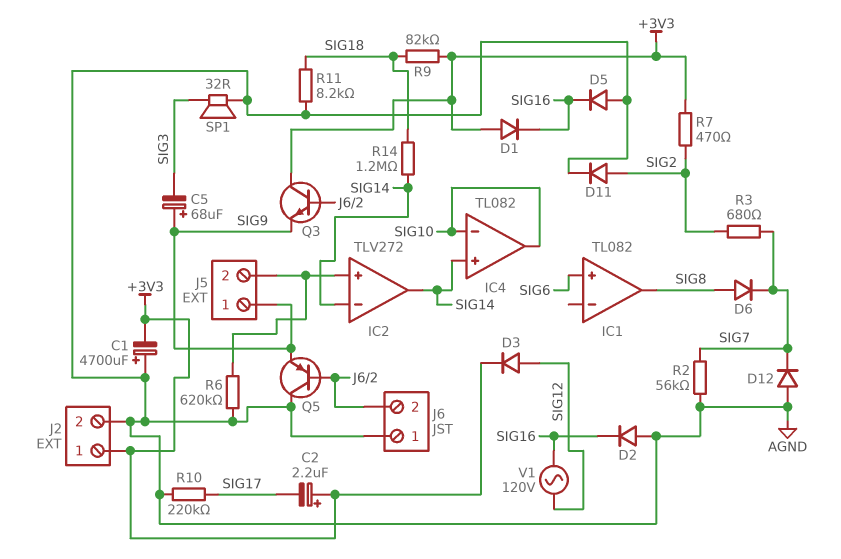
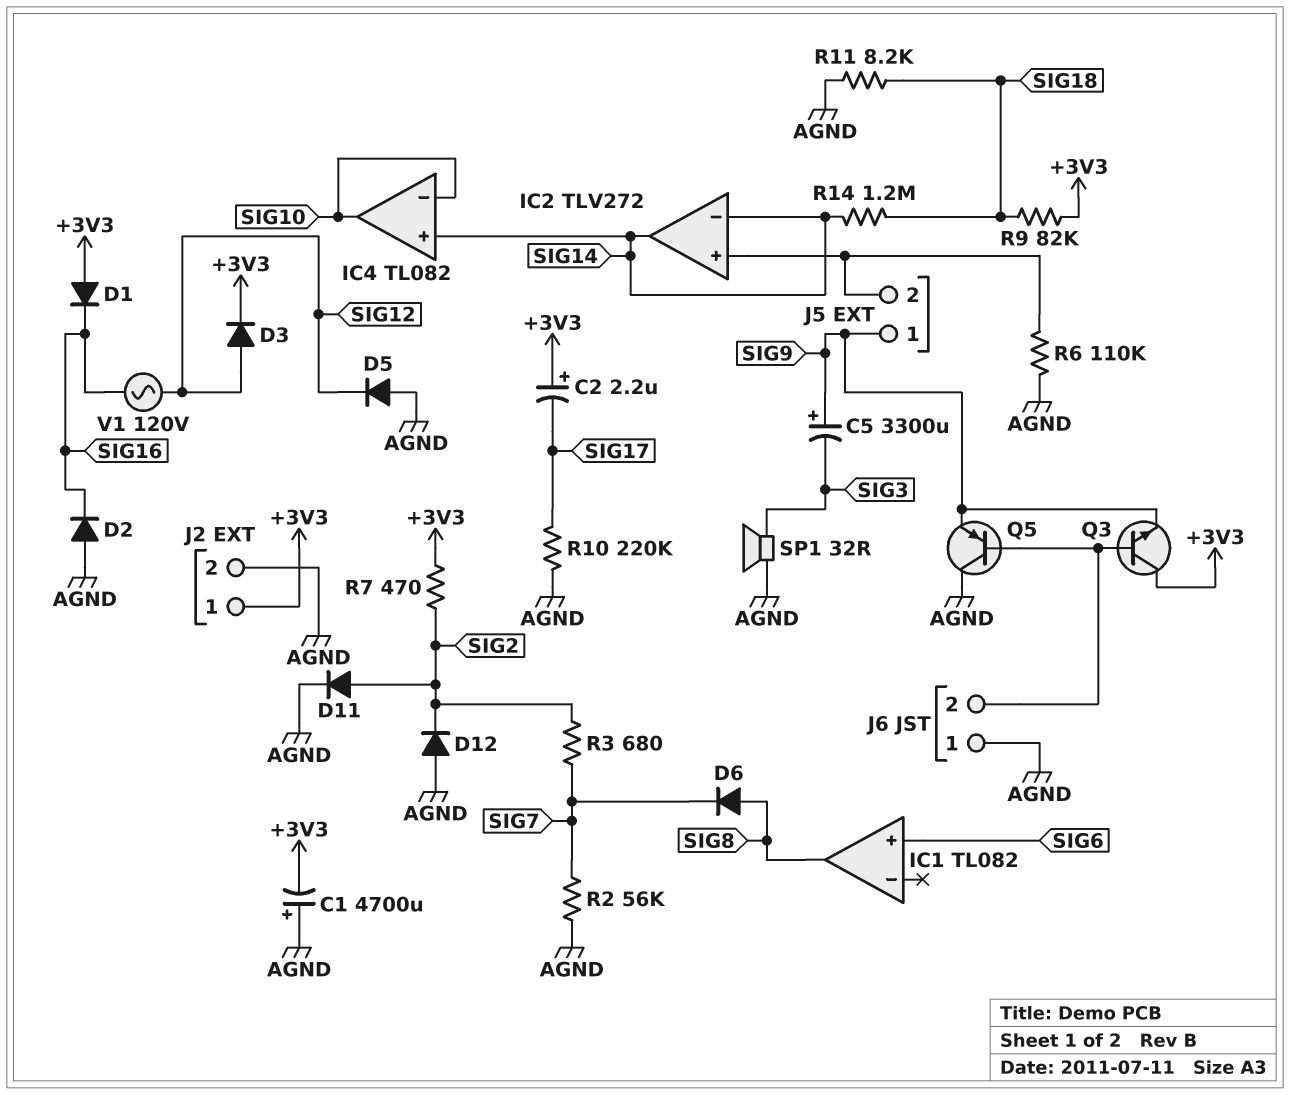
C5: 68uF (plus SIG9, minus SIG3) -> 3300uF (plus SIG9, minus SIG3)
D5: diode (A AGND, K SIG16) -> diode (A AGND, K SIG12)
D12: diode (A AGND, K SIG7) -> diode (A AGND, K SIG2)
R6: 620k (AGND, IC2/in+) -> 110k (AGND, IC2/in+)

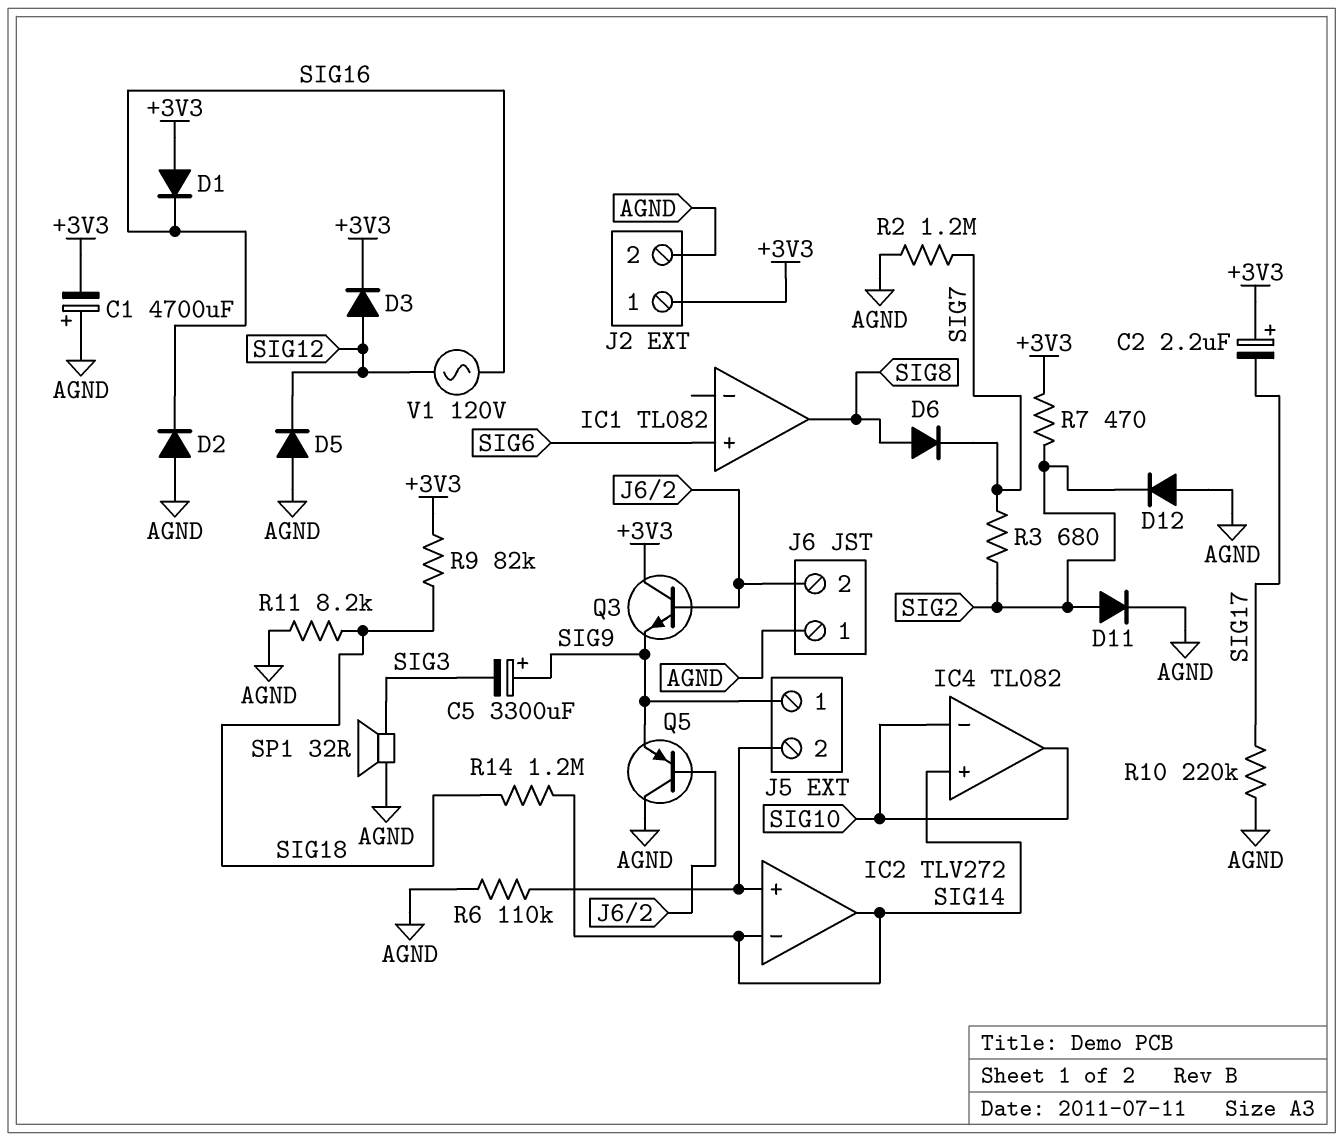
R2: 56k (AGND, SIG7) -> 1.2M (AGND, SIG7)

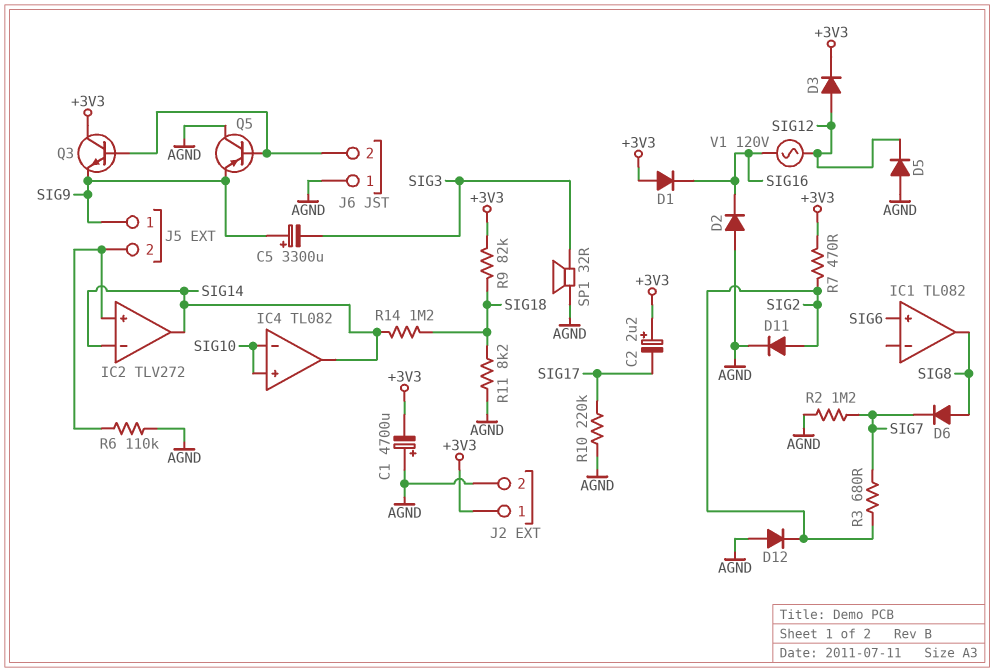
IC4 pin in+: SIG14 -> SIG10
IC4 pin out: SIG10 -> SIG14

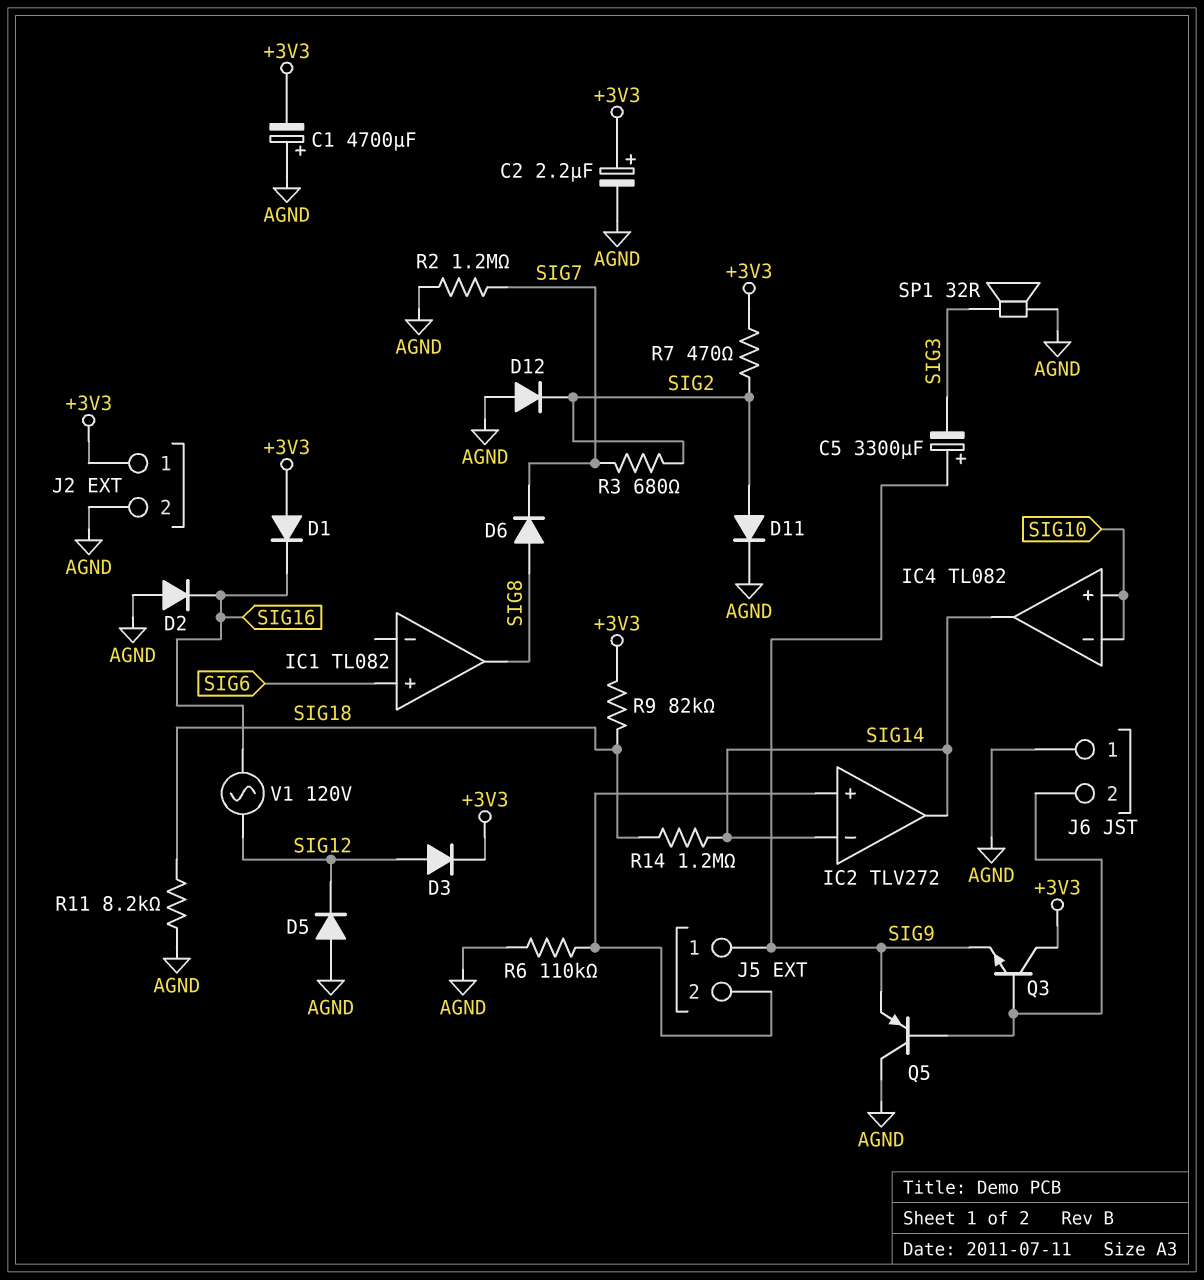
C2: 2.2uF (plus +3V3, minus SIG17) -> 2.2uF (plus +3V3, minus AGND)
R10: 220k (AGND, SIG17) -> none

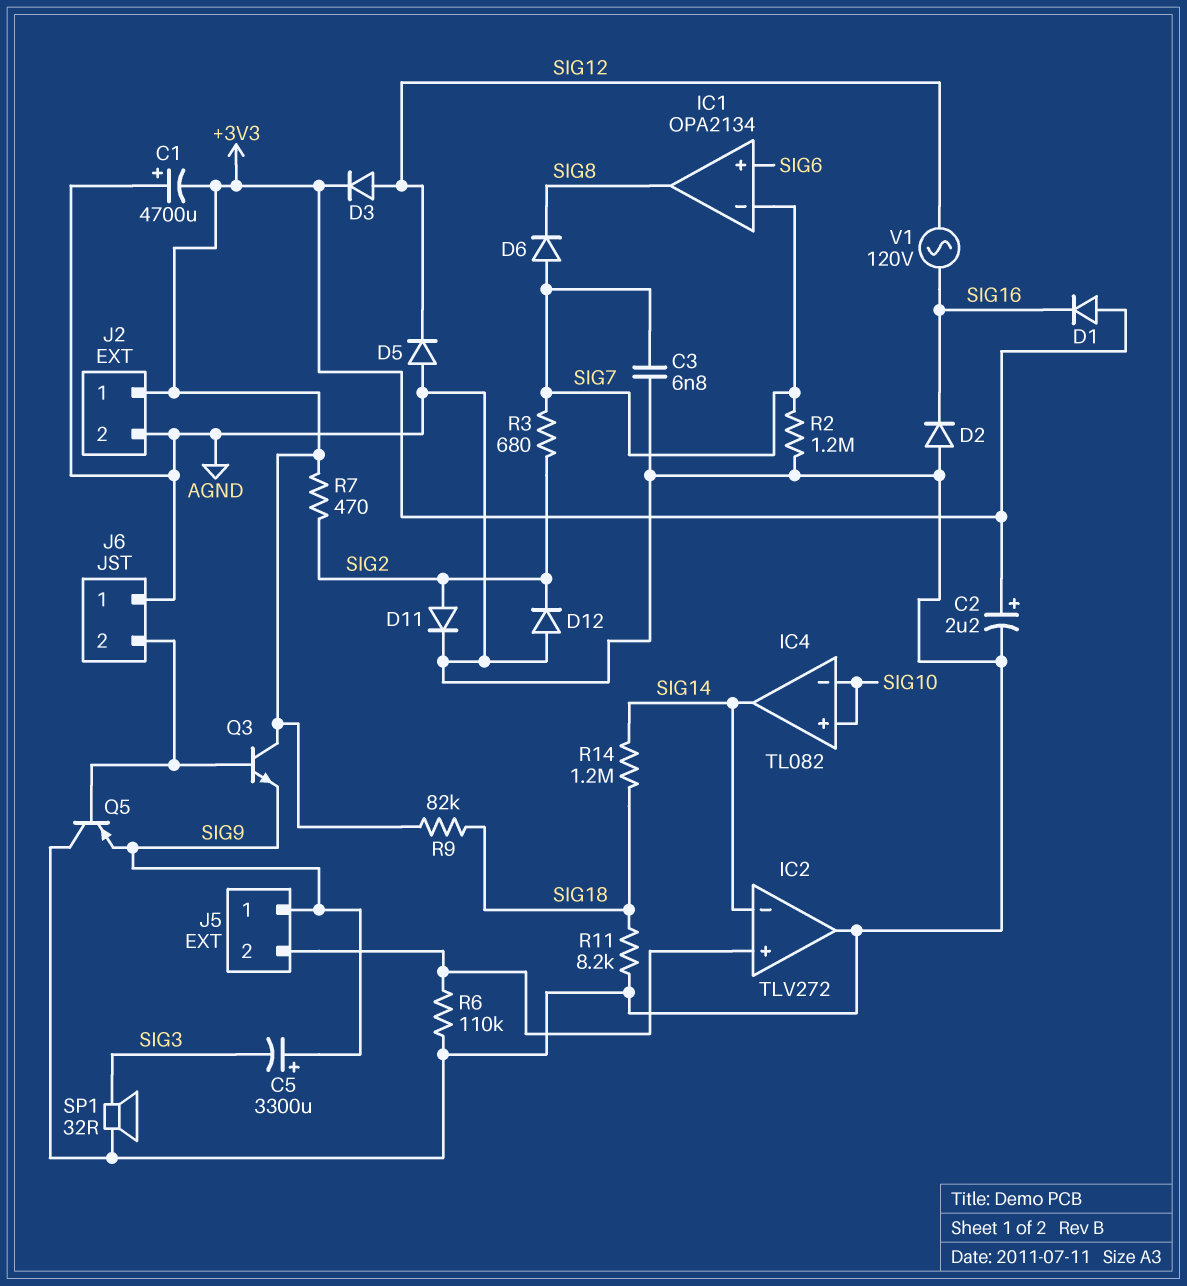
C3: none -> 6.8nF (AGND, SIG7)
D6: diode (A SIG8, K SIG7) -> diode (A SIG7, K SIG8)
IC1: TL082 -> OPA2134
IC1 pin in-: none -> SIG7
IC2 pin out: SIG14 -> AGND

